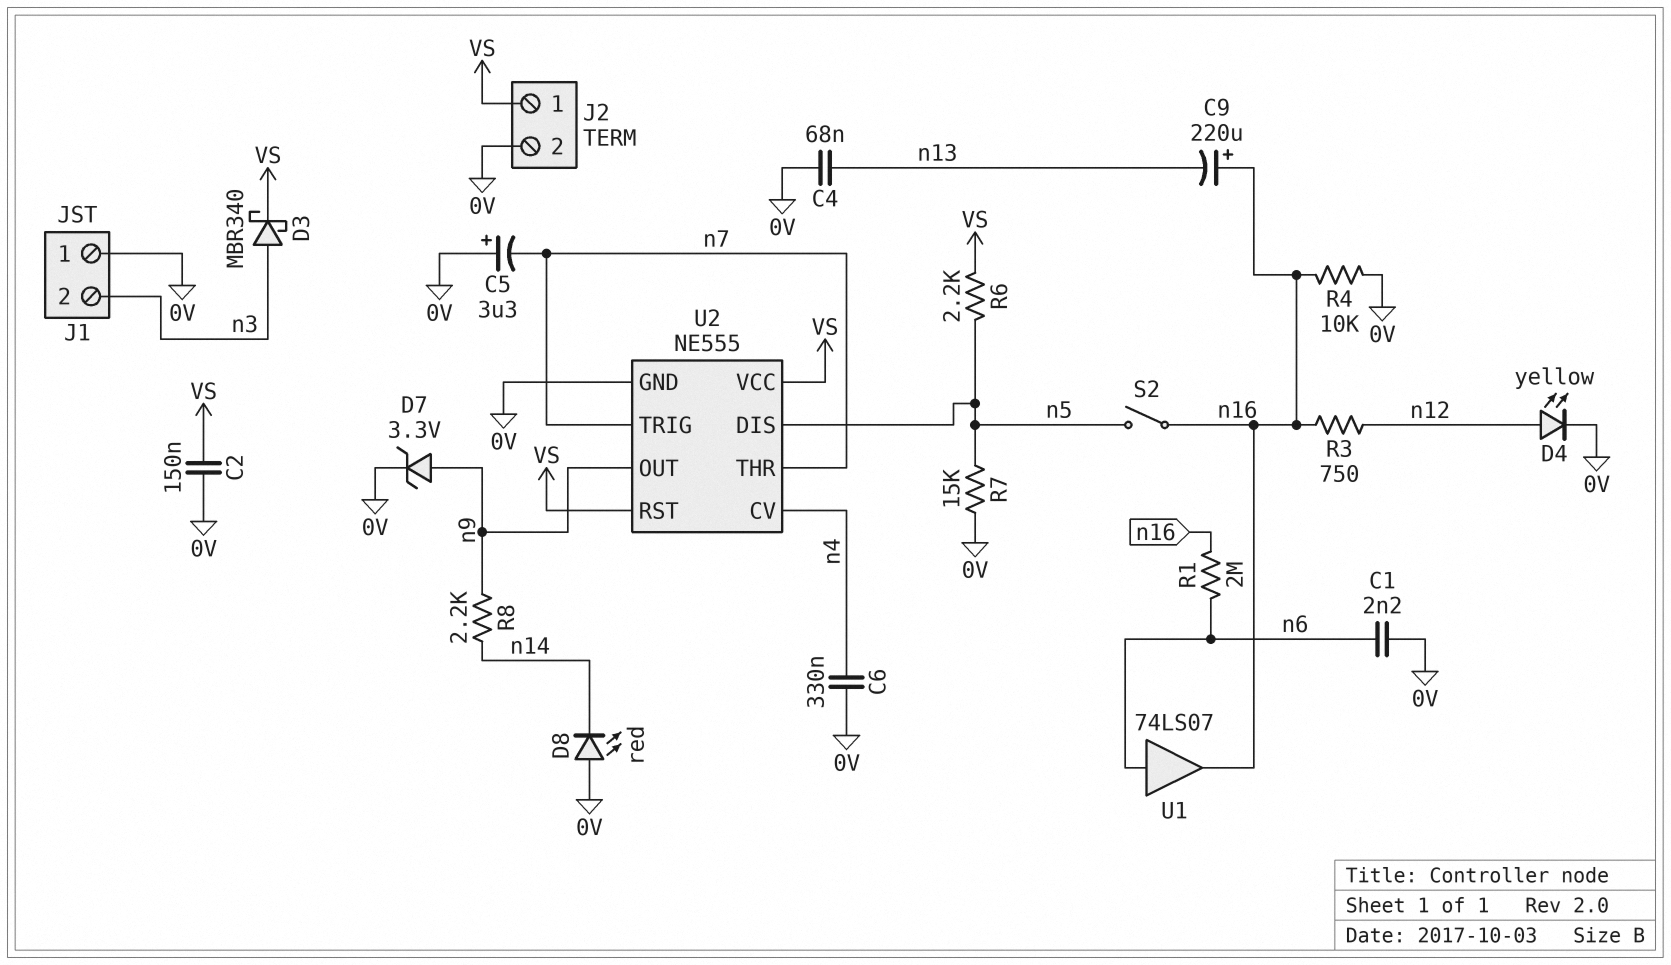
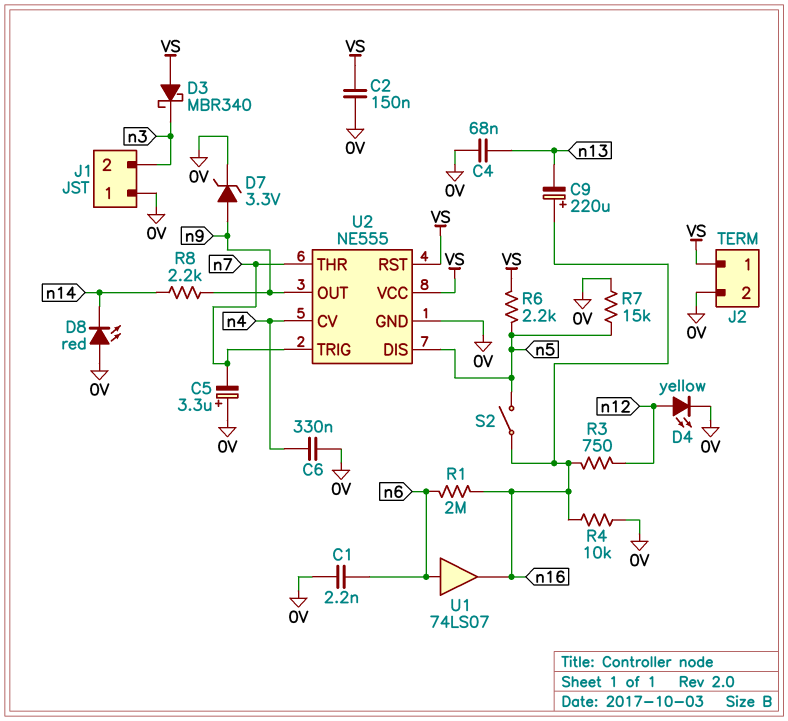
D3: schottky MBR340 (A n3, K VS) -> schottky MBR340 (A VS, K n3)

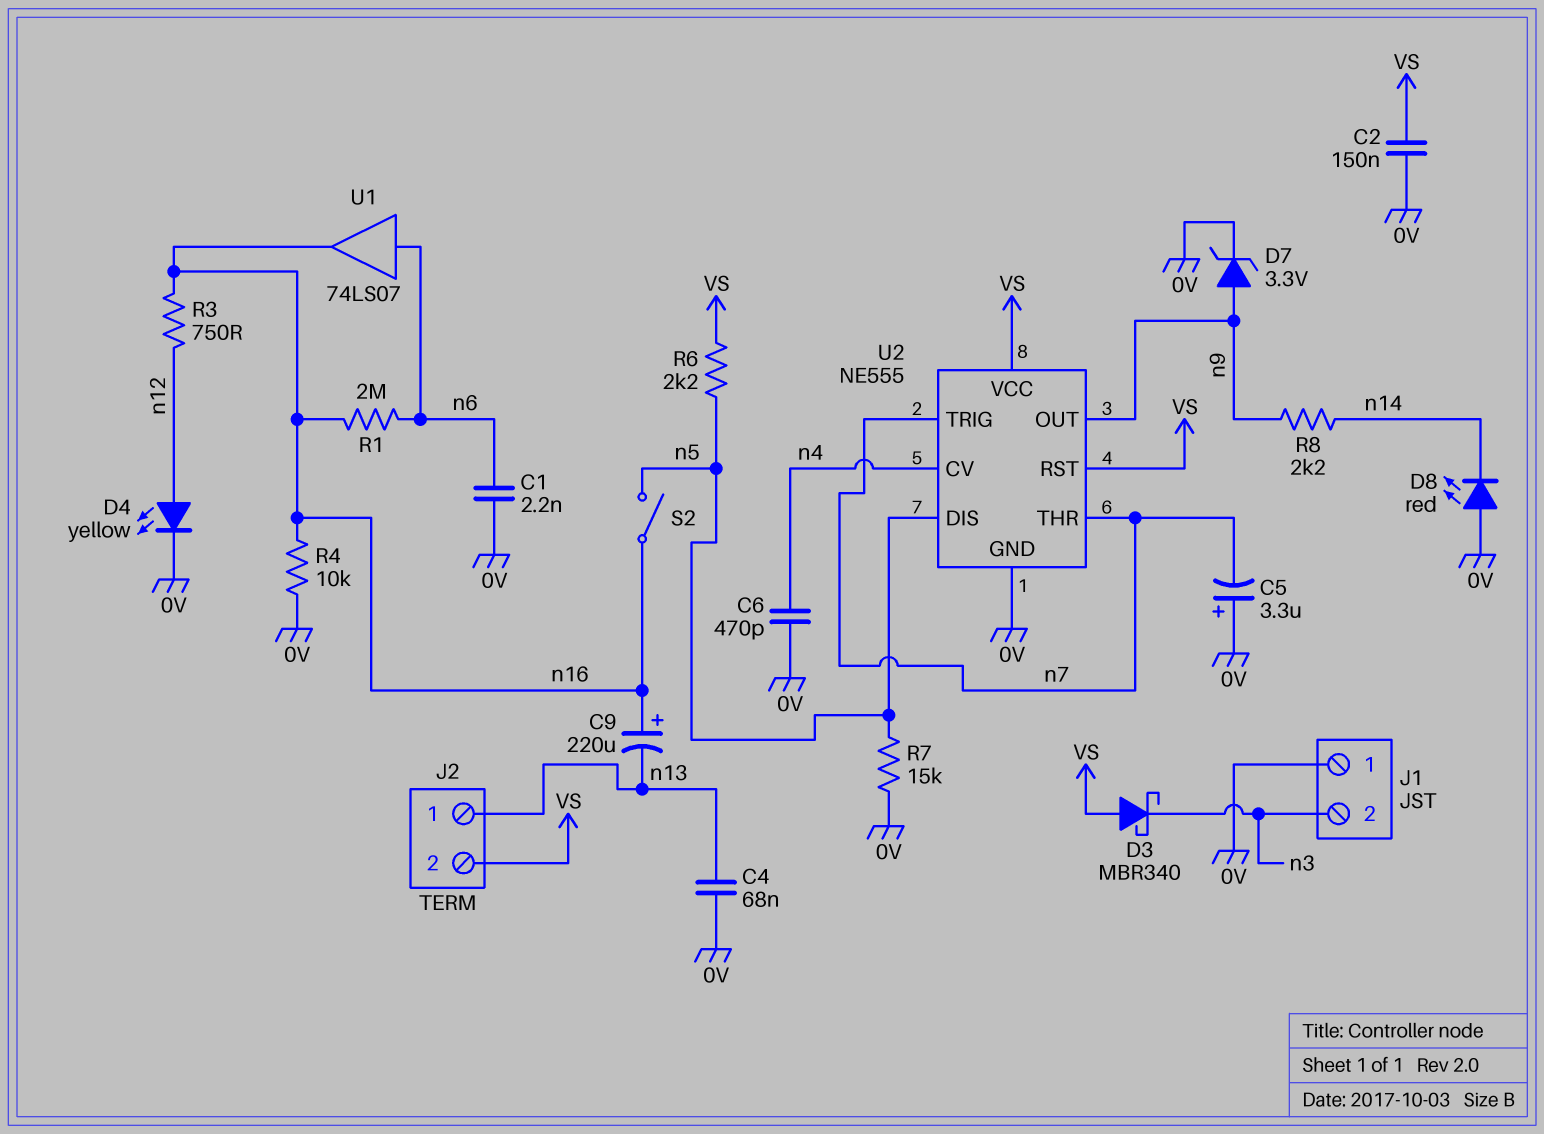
C6: 330nF (0V, n4) -> 470pF (0V, n4)
J2 pin 1: VS -> n13
J2 pin 2: 0V -> VS

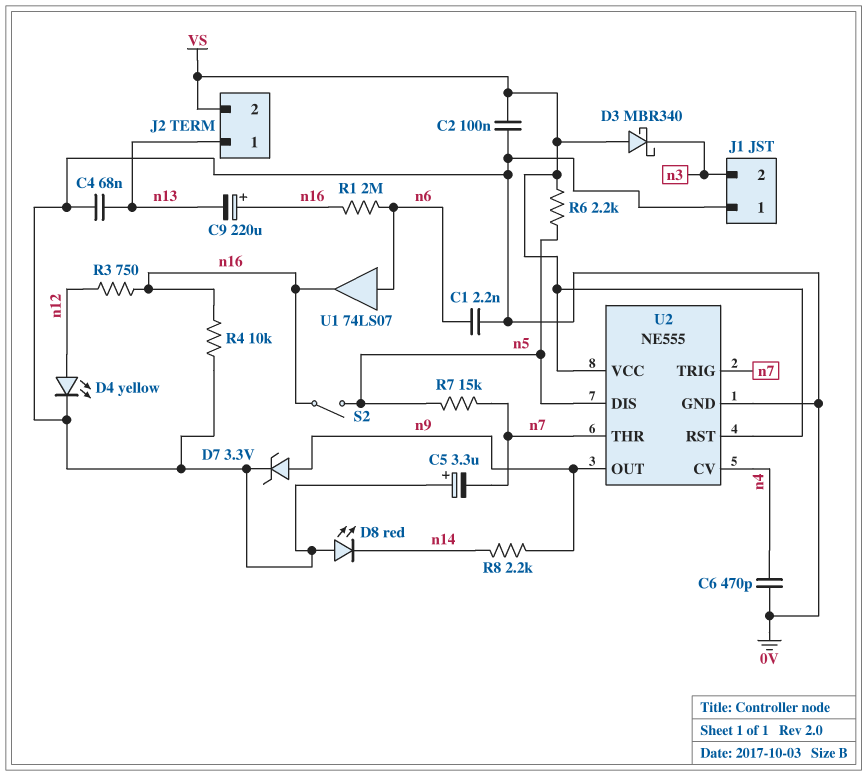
C2: 150nF (0V, VS) -> 100nF (0V, VS)
R7: 15k (0V, n5) -> 15k (n5, n7)

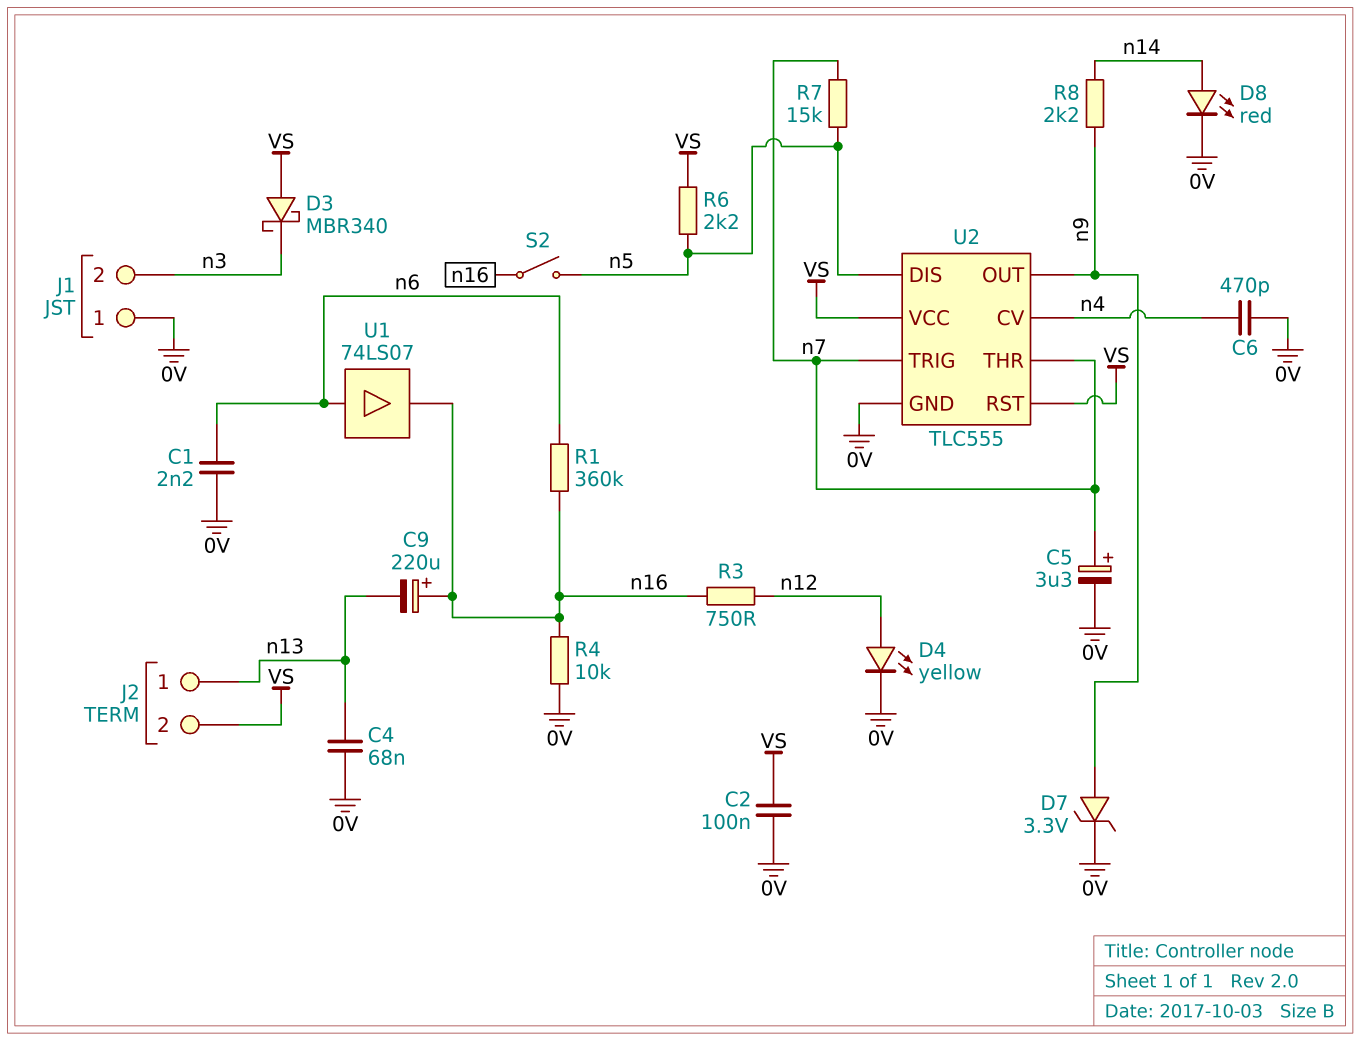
C5: 3.3uF (plus 0V, minus n7) -> 3.3uF (plus n7, minus 0V)
D8: LED red (A 0V, K n14) -> LED red (A n14, K 0V)
R1: 2M (n6, n16) -> 360k (n6, n16)
U2: NE555 -> TLC555

